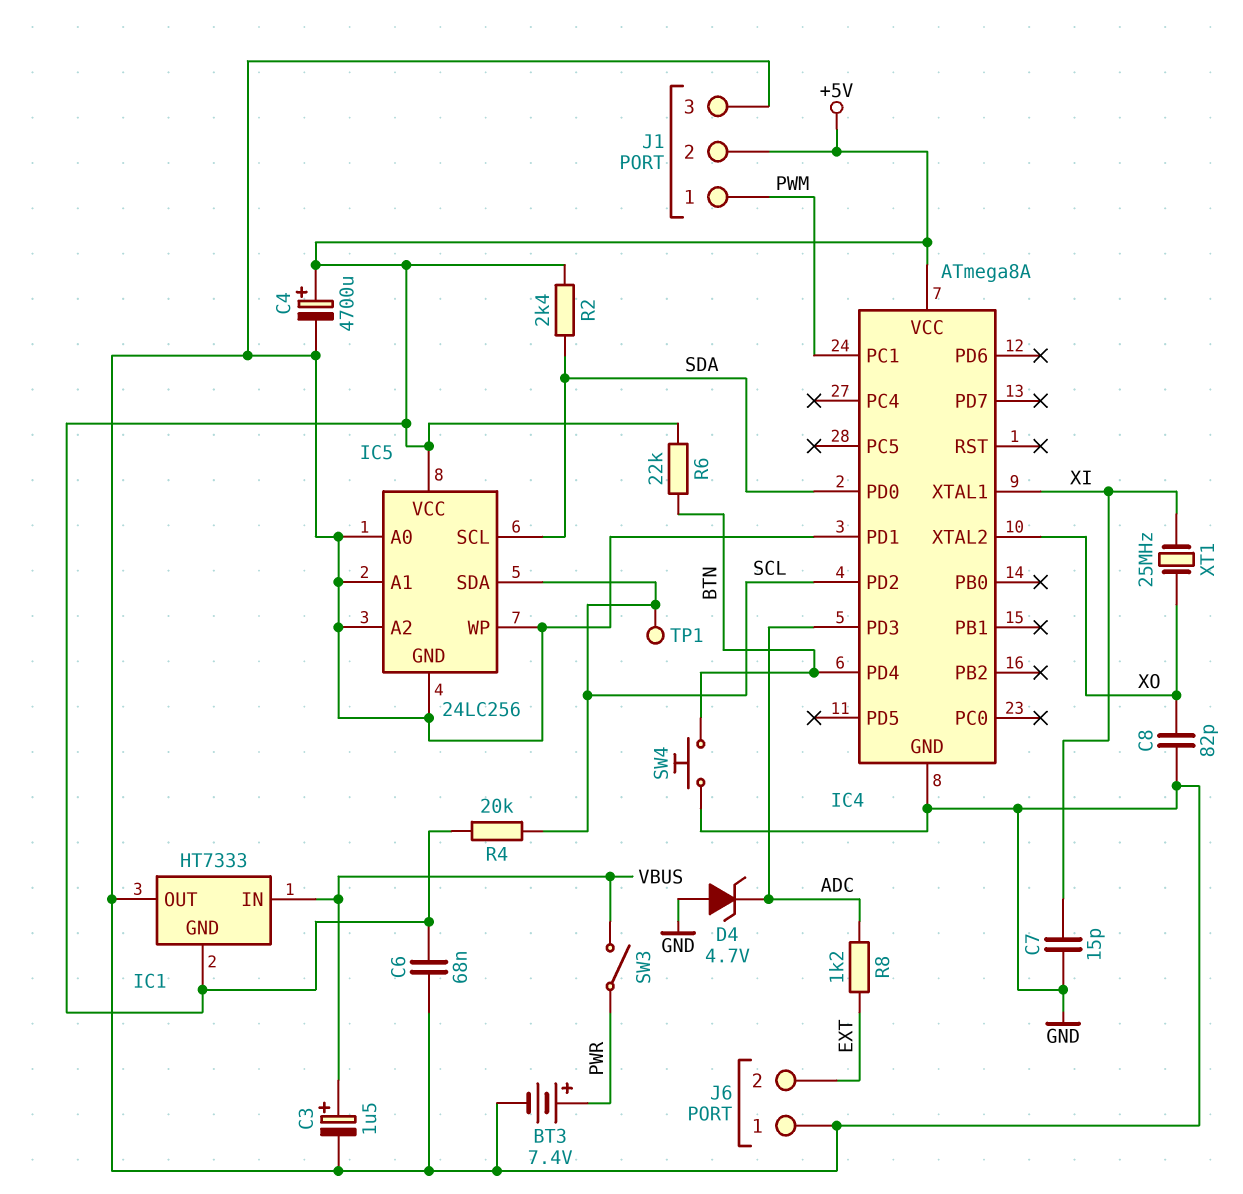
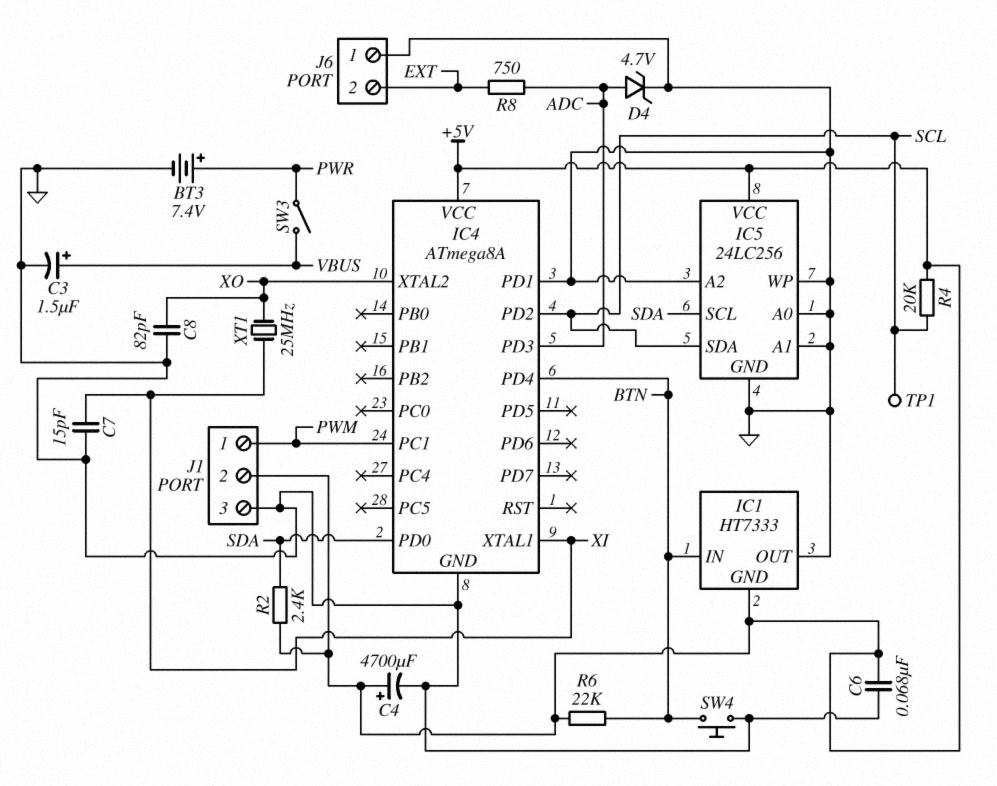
D4: zener 4.7V (A GND, K ADC) -> zener 4.7V (A ADC, K GND)
IC1 pin IN: VBUS -> BTN
R8: 1.2k (ADC, EXT) -> 750 (ADC, EXT)

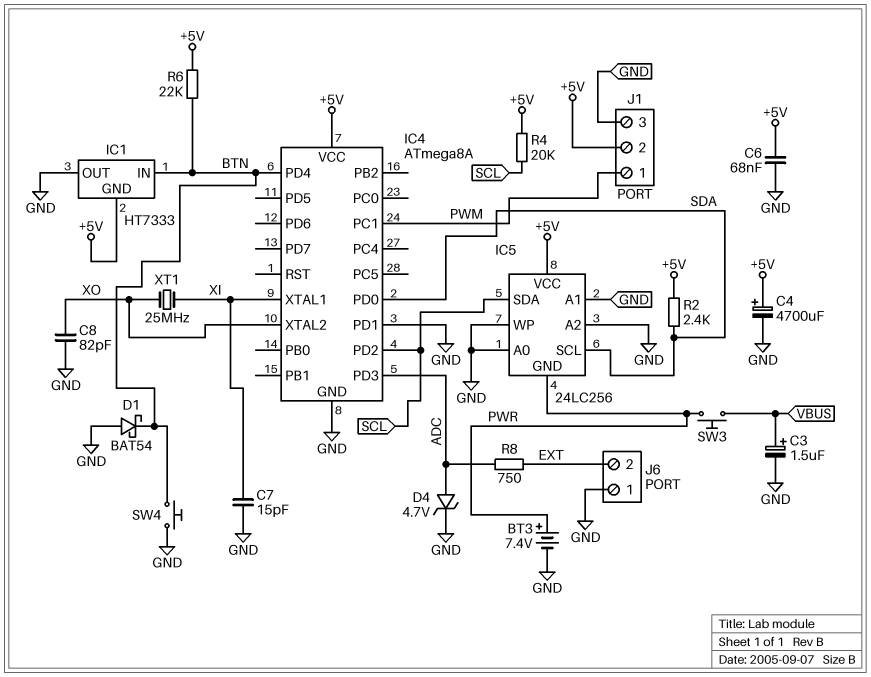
D1: none -> schottky BAT54 (A GND, K BTN)
IC5 pin GND: GND -> PWR
SW3: switch (PWR, VBUS) -> button (PWR, VBUS)
TP1: test point (SCL) -> none

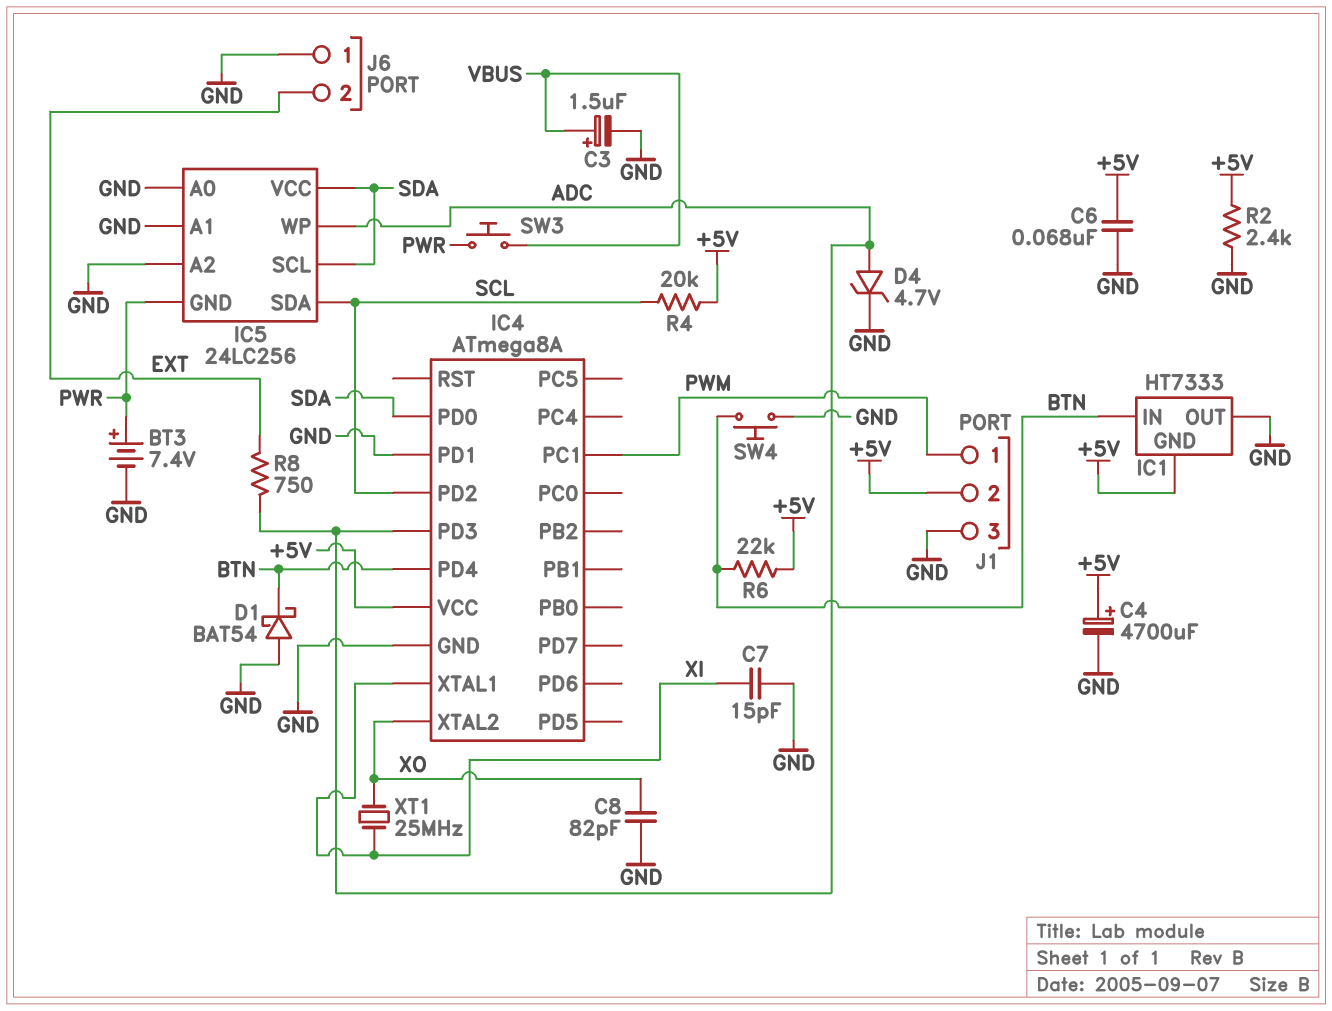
IC5 pin VCC: +5V -> SDA
IC5 pin WP: GND -> ADC
R2: 2.4k (+5V, SDA) -> 2.4k (+5V, GND)

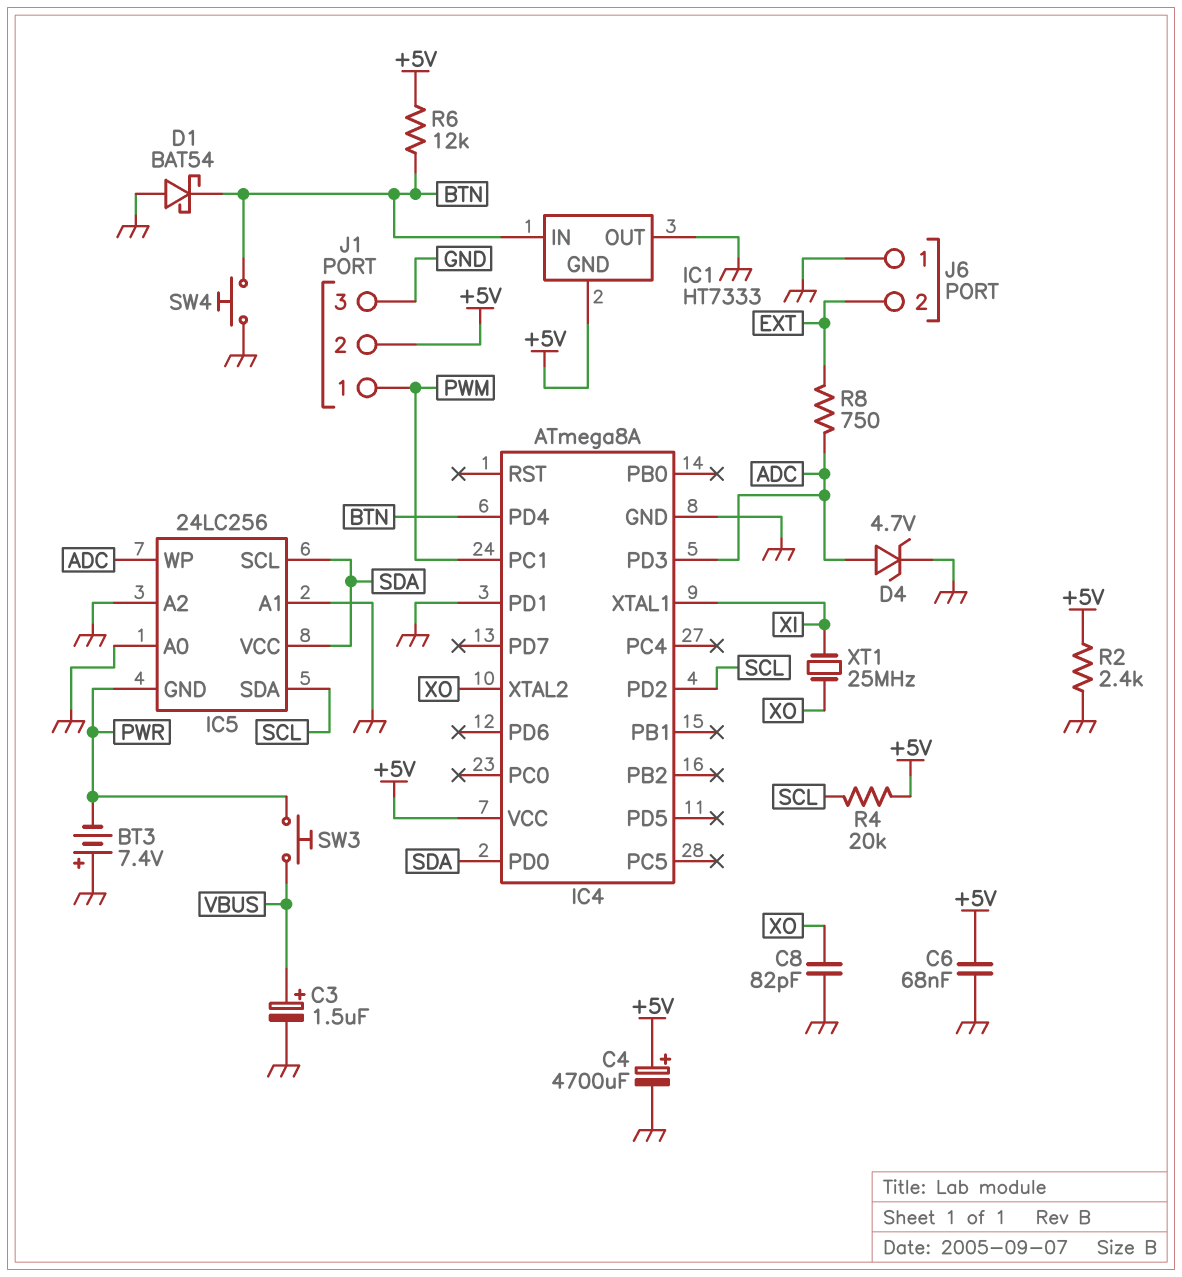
BT3: 7.4V (plus PWR, minus GND) -> 7.4V (plus GND, minus PWR)
C7: 15pF (GND, XI) -> none
R6: 22k (+5V, BTN) -> 12k (+5V, BTN)

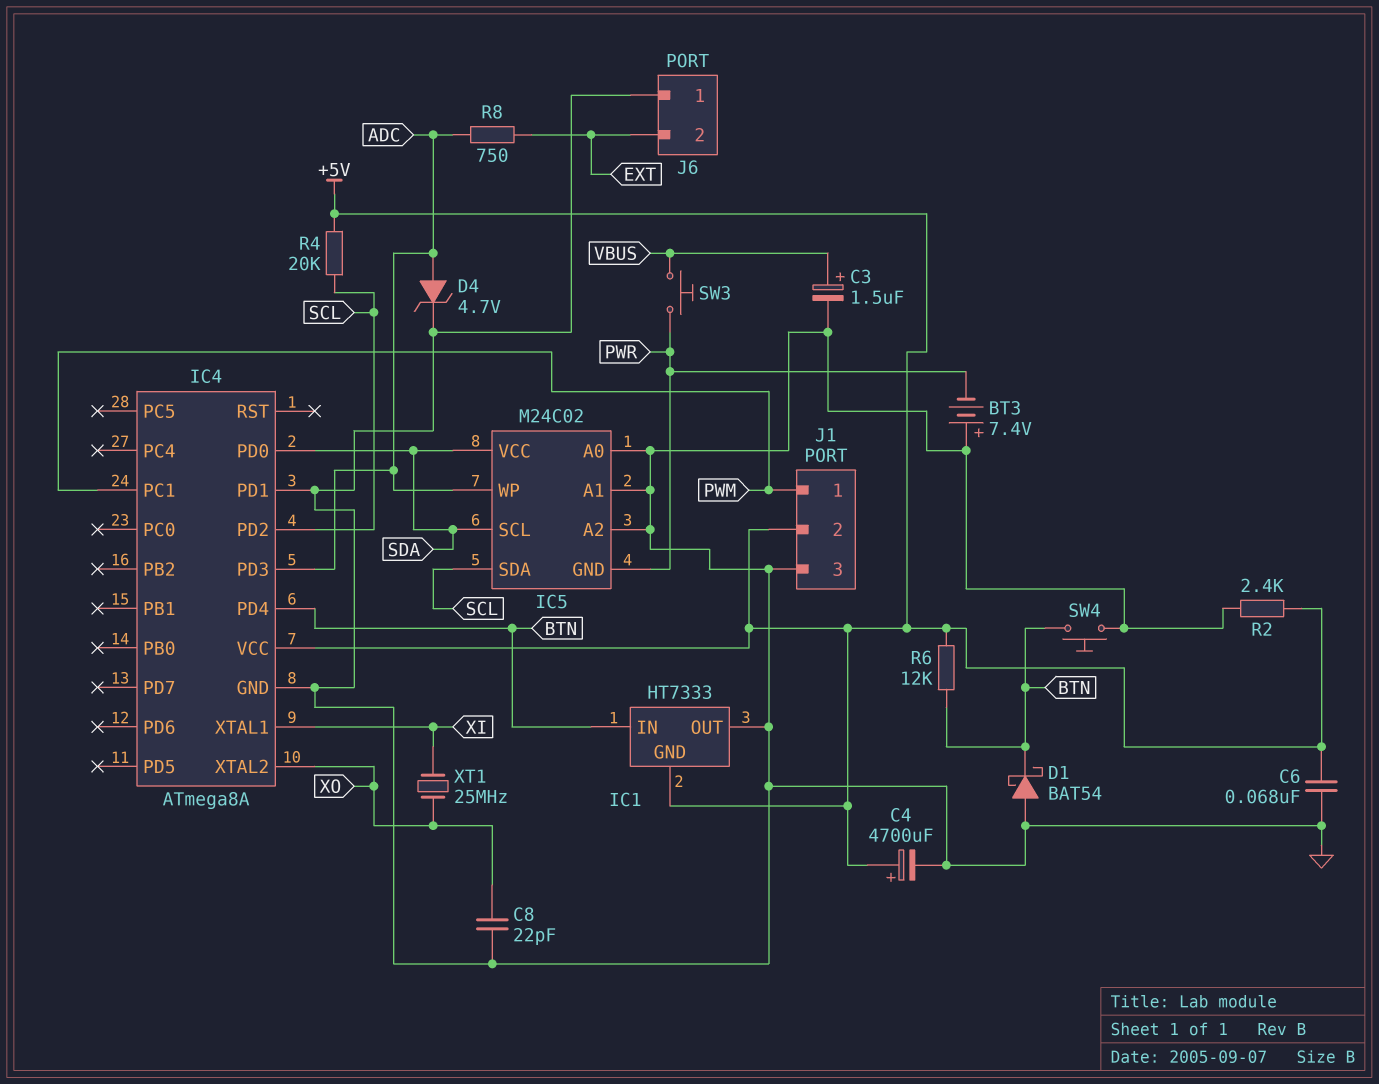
C8: 82pF (GND, XO) -> 22pF (GND, XO)
IC5: 24LC256 -> M24C02

